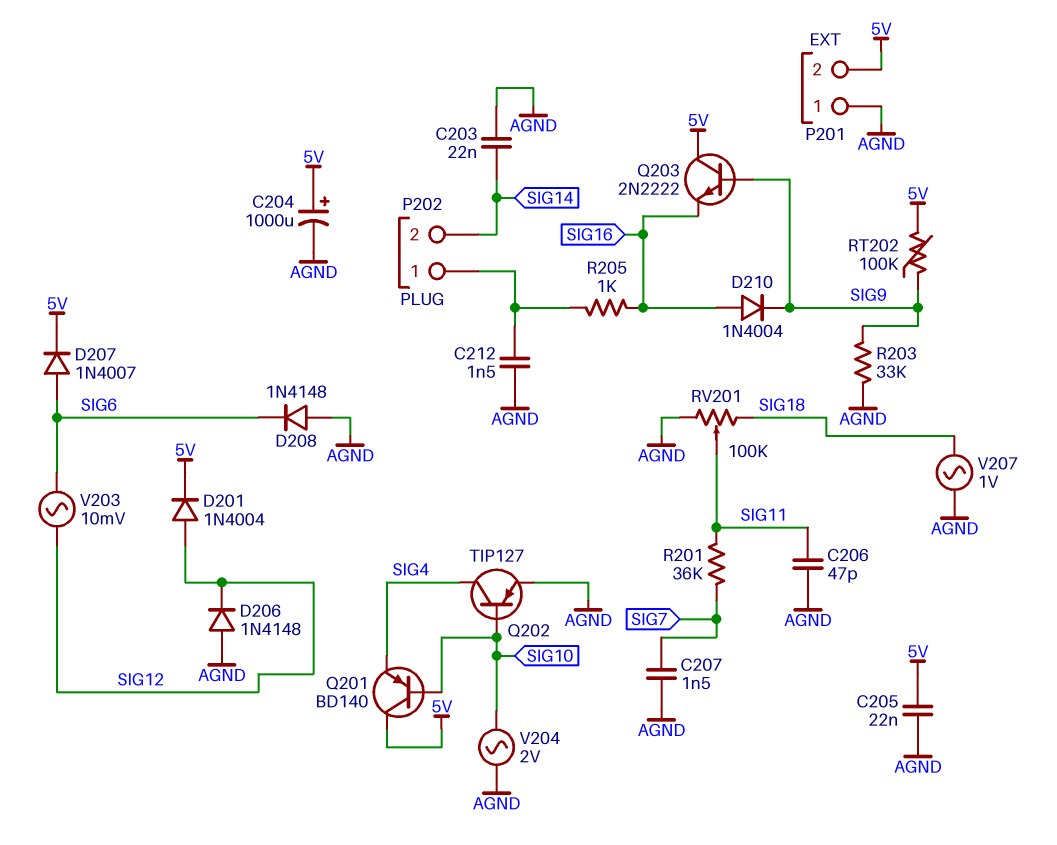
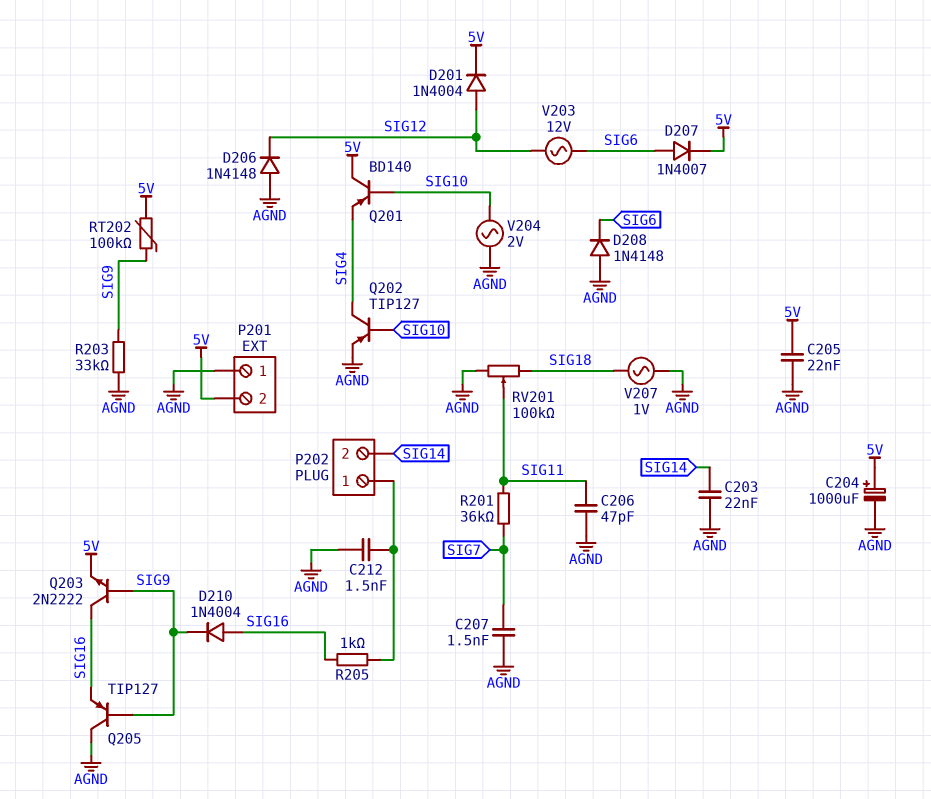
Q203: NPN 2N2222 (B SIG9, C 5V, E SIG16) -> NPN 2N2222 (B SIG9, C SIG16, E 5V)
Q205: none -> PNP TIP127 (B SIG9, C AGND, E SIG16)
V203: AC 10mV (SIG6, SIG12) -> AC 12V (SIG6, SIG12)

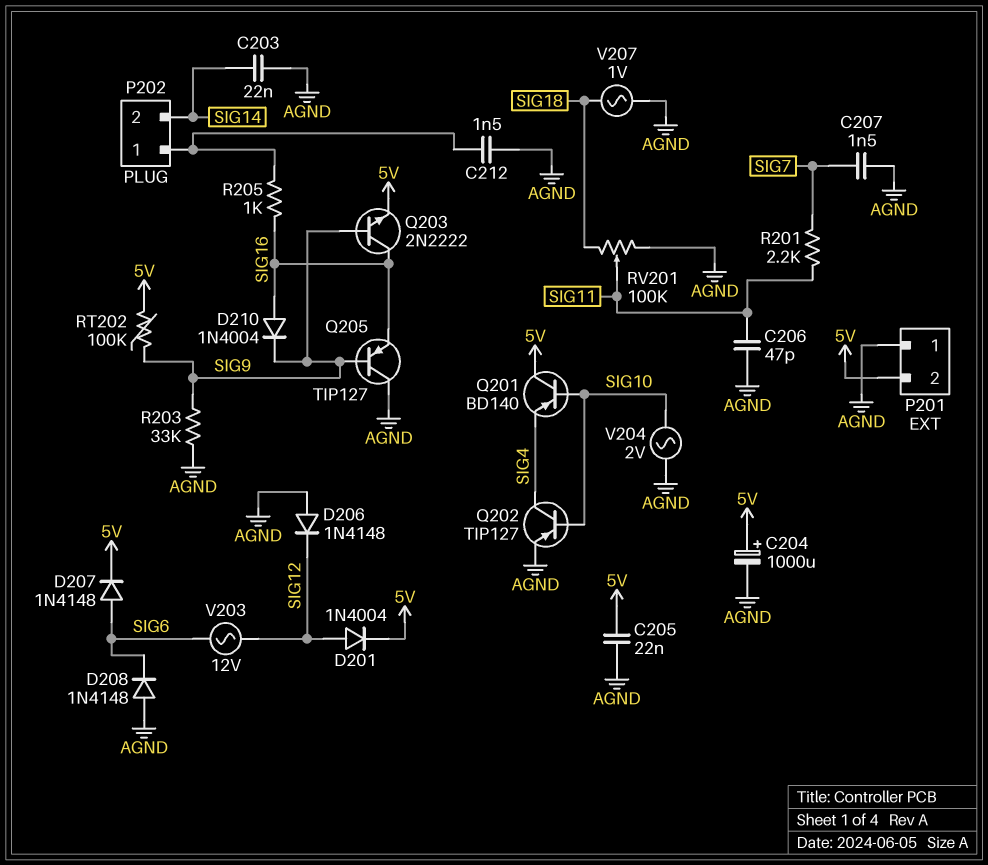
D207: diode 1N4007 (A SIG6, K 5V) -> diode 1N4148 (A SIG6, K 5V)
R201: 36k (SIG7, SIG11) -> 2.2k (SIG7, SIG11)

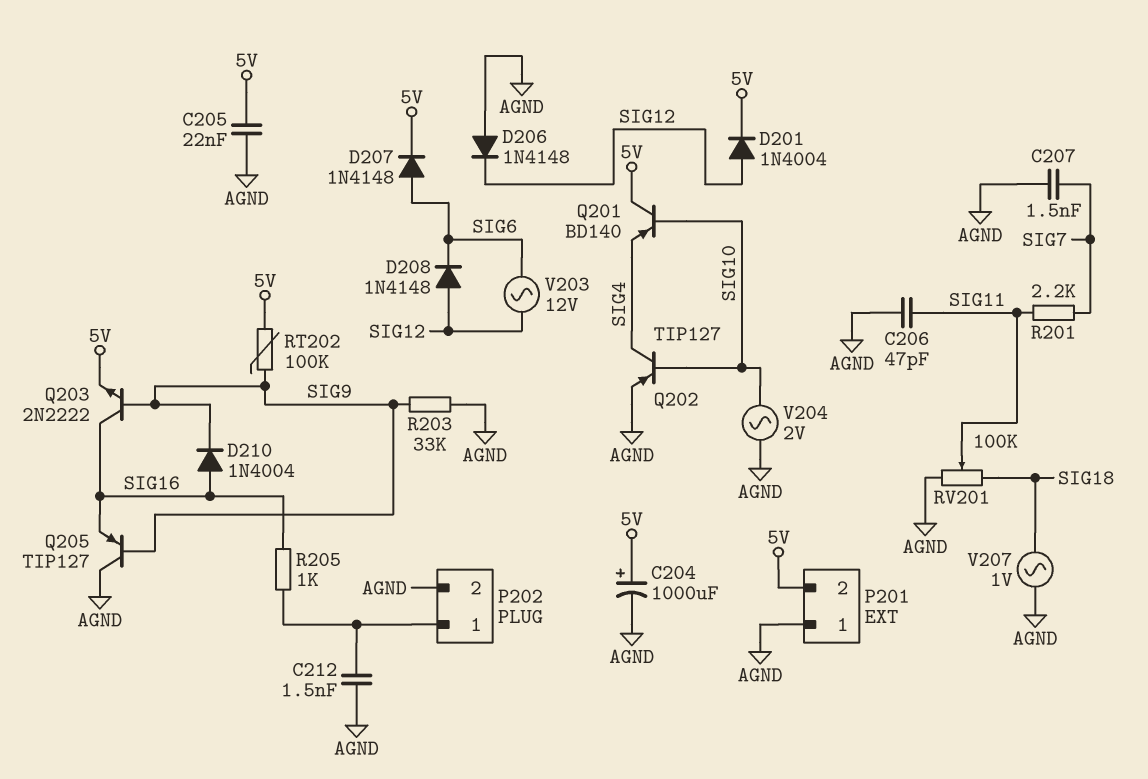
C203: 22nF (AGND, SIG14) -> none
D208: diode 1N4148 (A AGND, K SIG6) -> diode 1N4148 (A SIG12, K SIG6)
P202 pin 2: SIG14 -> AGND

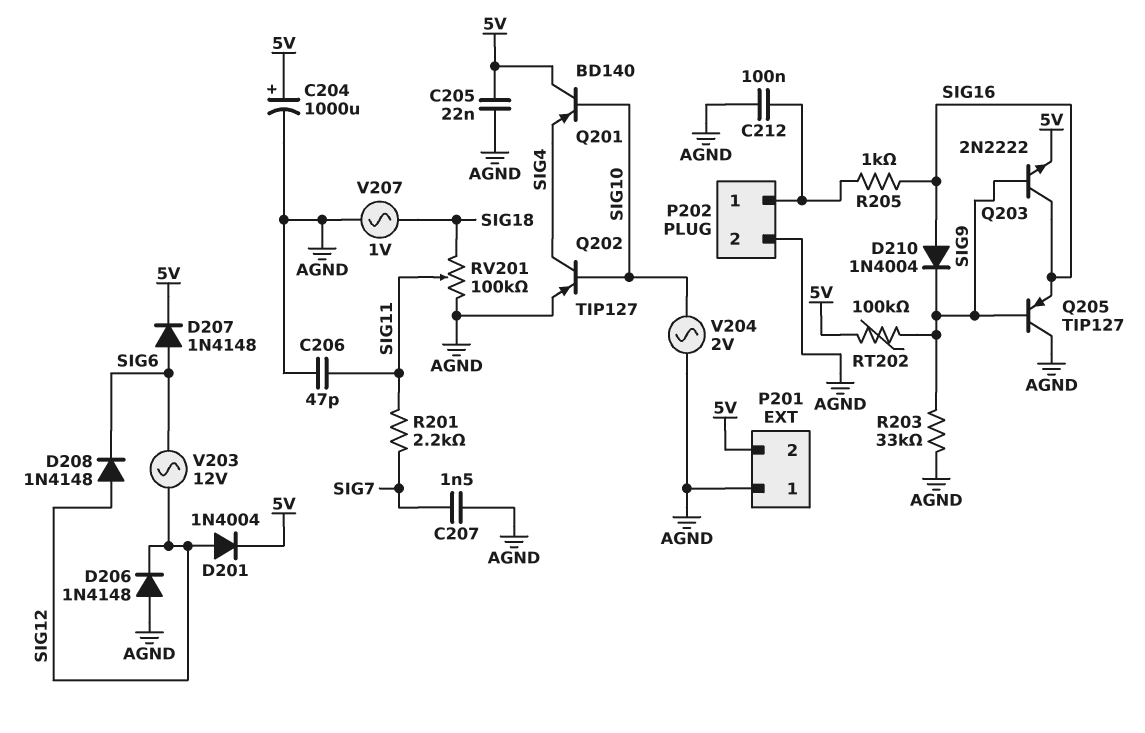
C212: 1.5nF (AGND, P202/1) -> 100nF (AGND, P202/1)

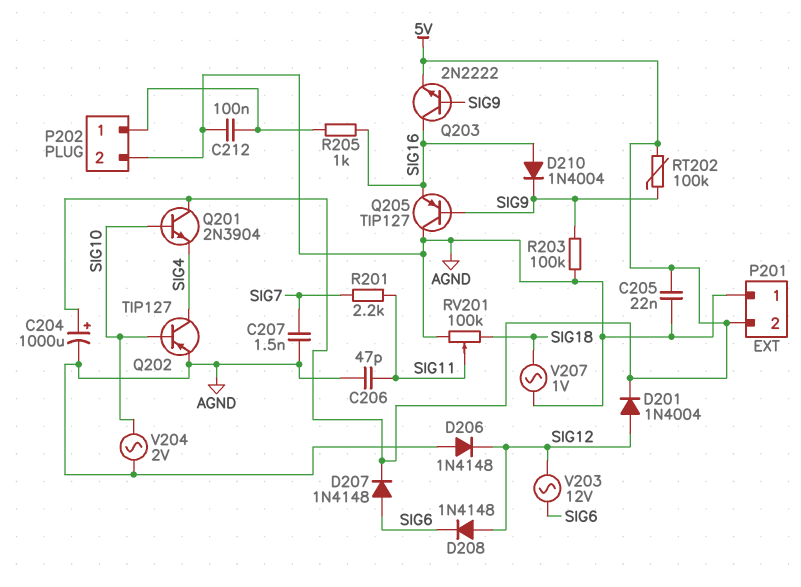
Q201: PNP BD140 (B SIG10, C 5V, E SIG4) -> NPN 2N3904 (B SIG10, C 5V, E SIG4)
R203: 33k (AGND, SIG9) -> 100k (AGND, SIG9)

